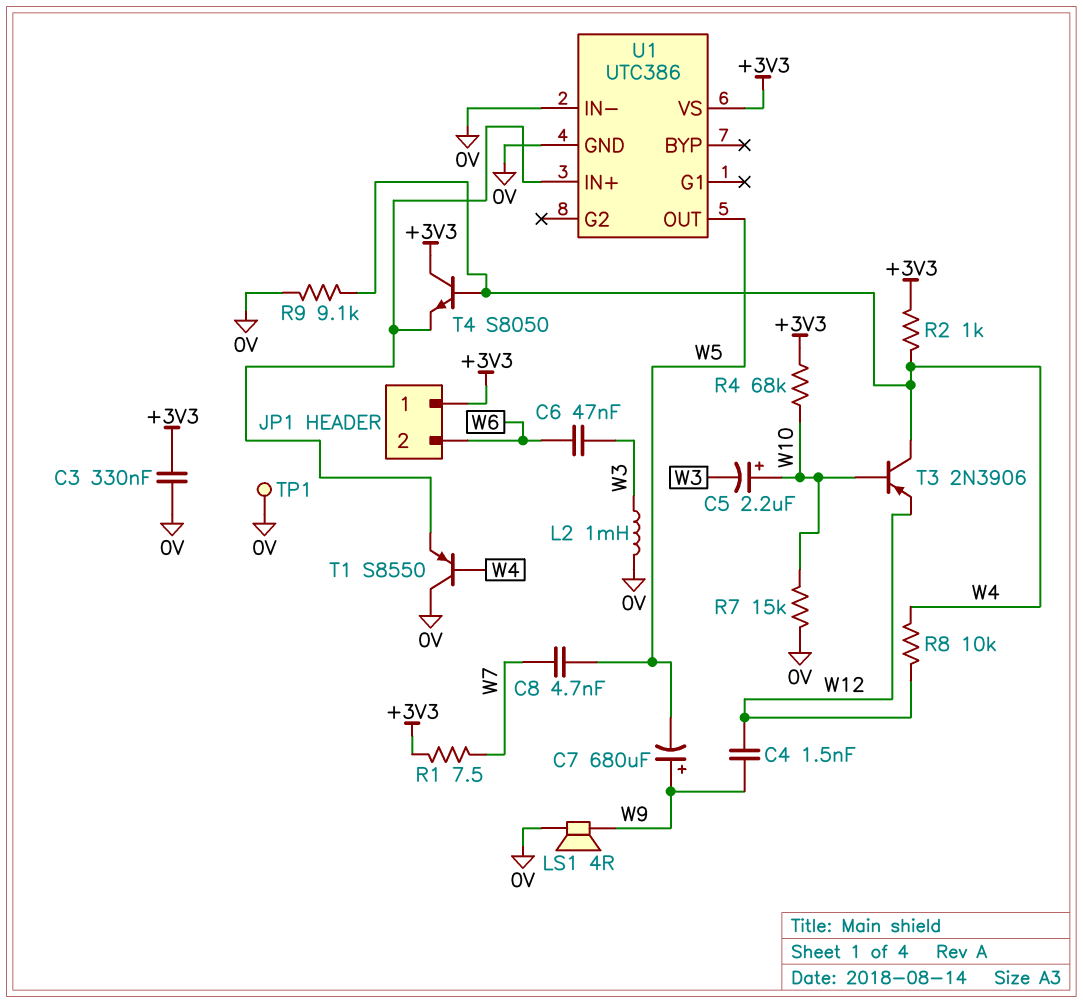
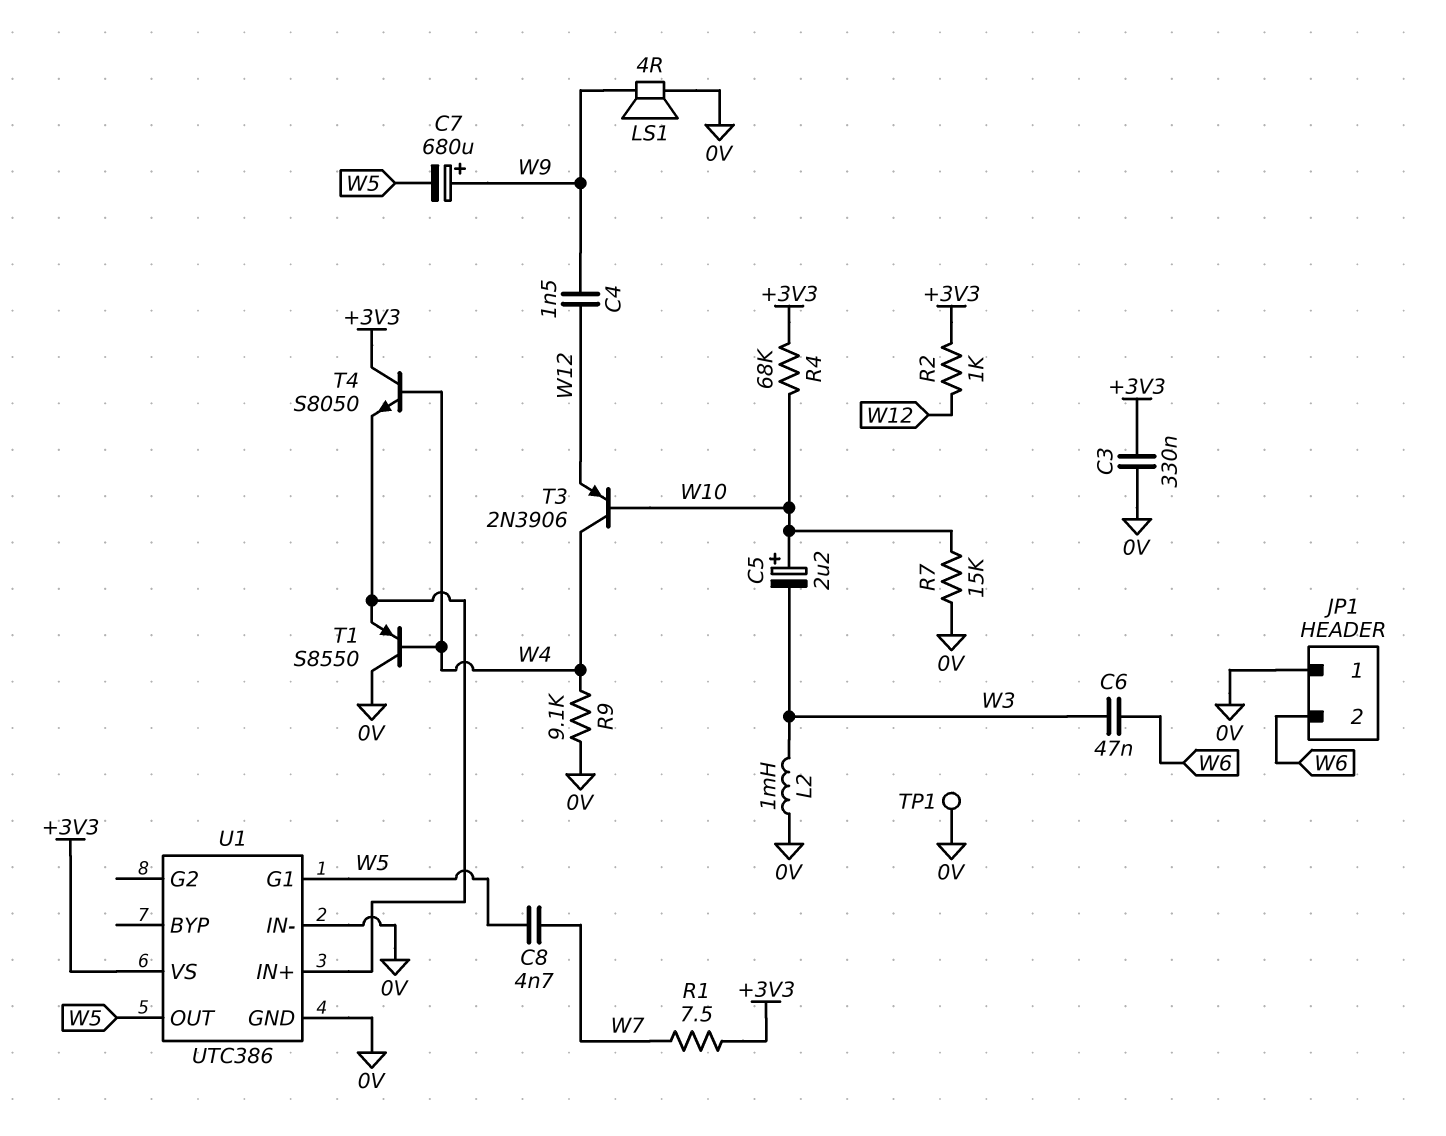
JP1 pin 1: +3V3 -> 0V
R2: 1k (+3V3, W4) -> 1k (+3V3, W12)
R8: 10k (W4, W12) -> none
U1 pin G1: none -> W5

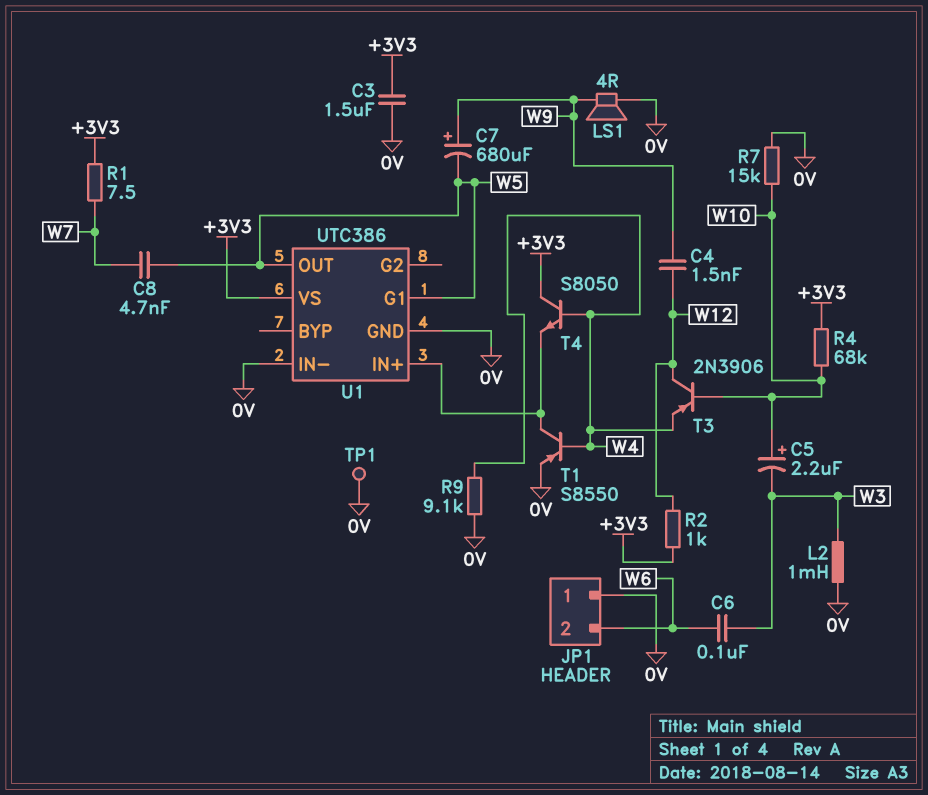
C3: 330nF (+3V3, 0V) -> 1.5uF (+3V3, 0V)
C6: 47nF (W3, W6) -> 100nF (W3, W6)
T1: PNP S8550 (B W4, C 0V, E U1/IN+) -> PNP S8550 (B W4, C U1/IN+, E 0V)
T3: PNP 2N3906 (B W10, C W4, E W12) -> PNP 2N3906 (B W10, C W12, E W4)

